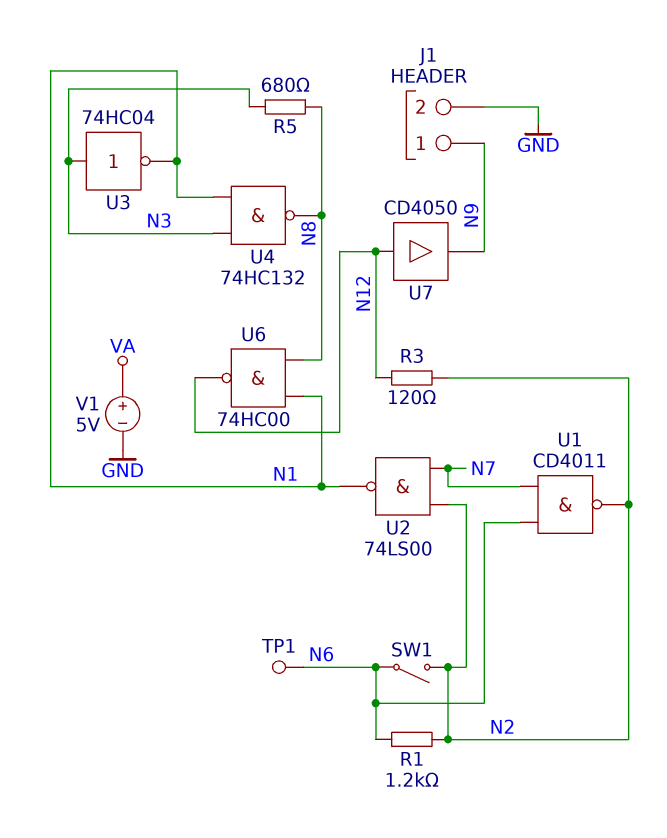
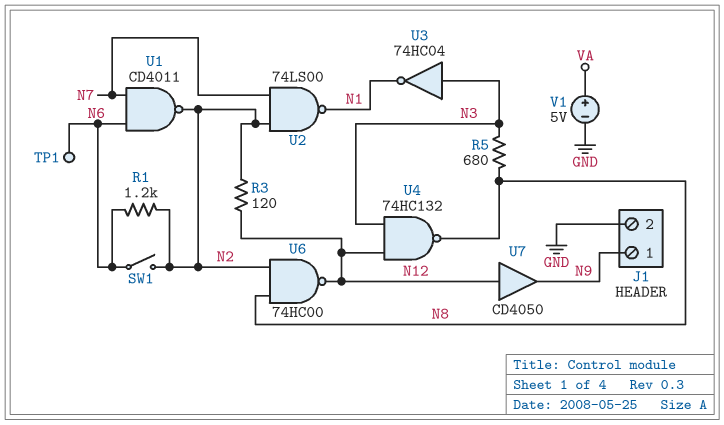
U4: NAND 74HC132 (in N1, in N3, out N8) -> NAND 74HC132 (in N3, in N12, out N8)
U6: NAND 74HC00 (in N1, in N8, out N12) -> NAND 74HC00 (in N2, in N8, out N12)

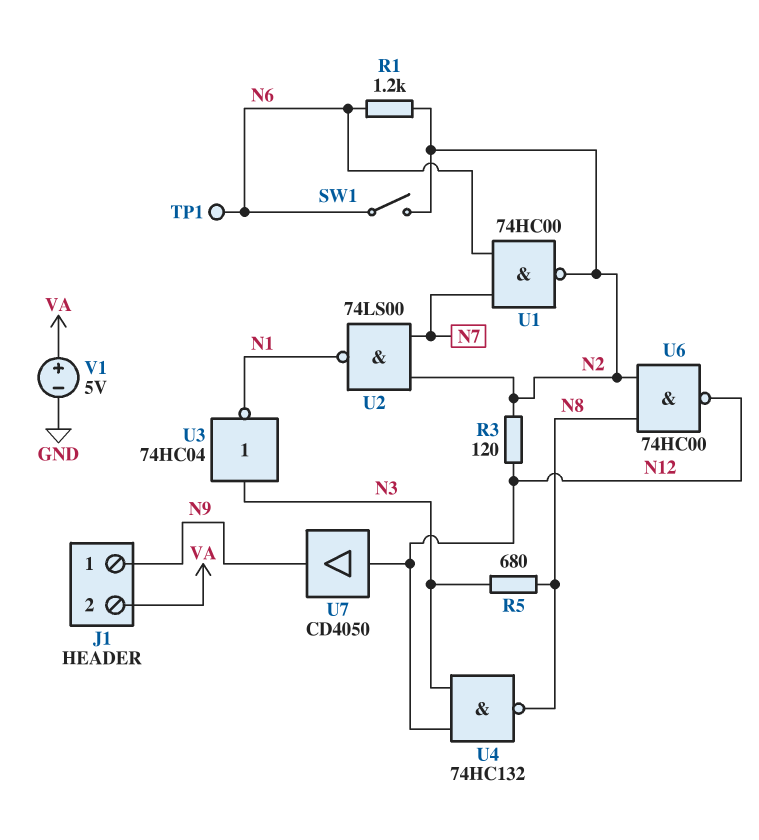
J1 pin 2: GND -> VA
U1: NAND CD4011 (in N6, in N7, out N2) -> NAND 74HC00 (in N6, in N7, out N2)

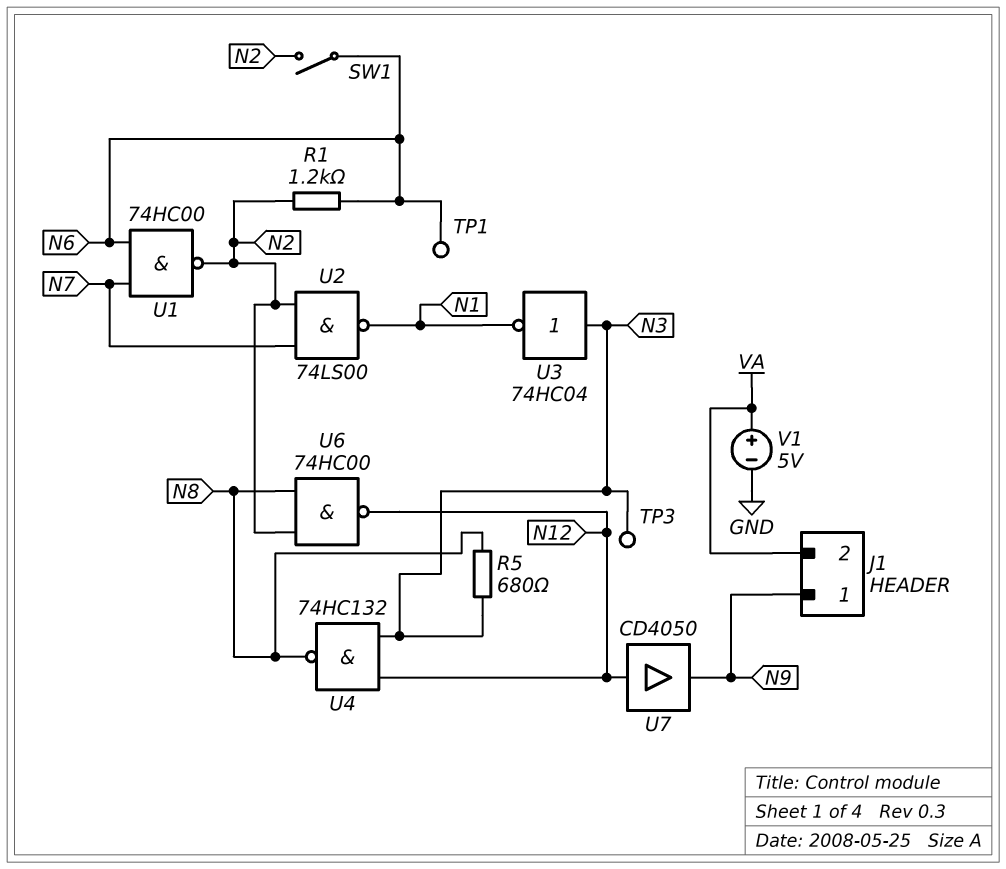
R3: 120 (N2, N12) -> none
TP3: none -> test point (N3)

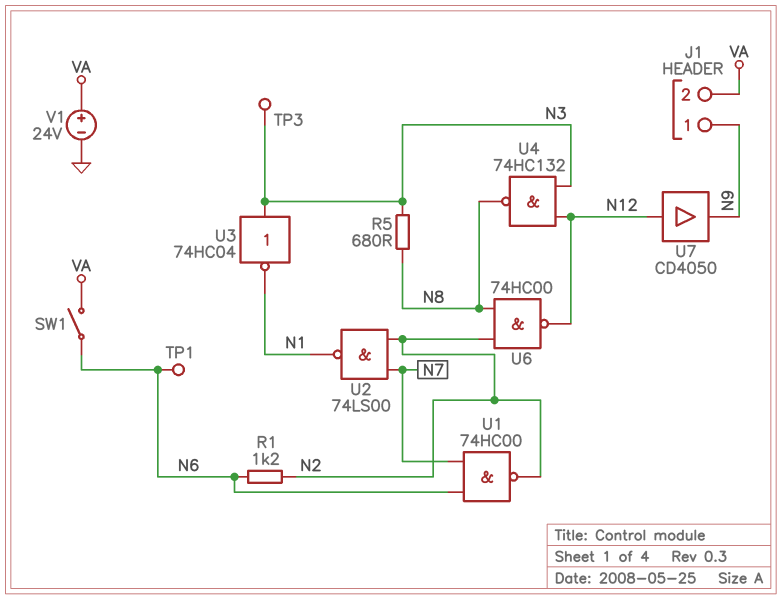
SW1: switch (N2, N6) -> switch (N6, VA)
V1: 5V (plus VA, minus GND) -> 24V (plus VA, minus GND)

